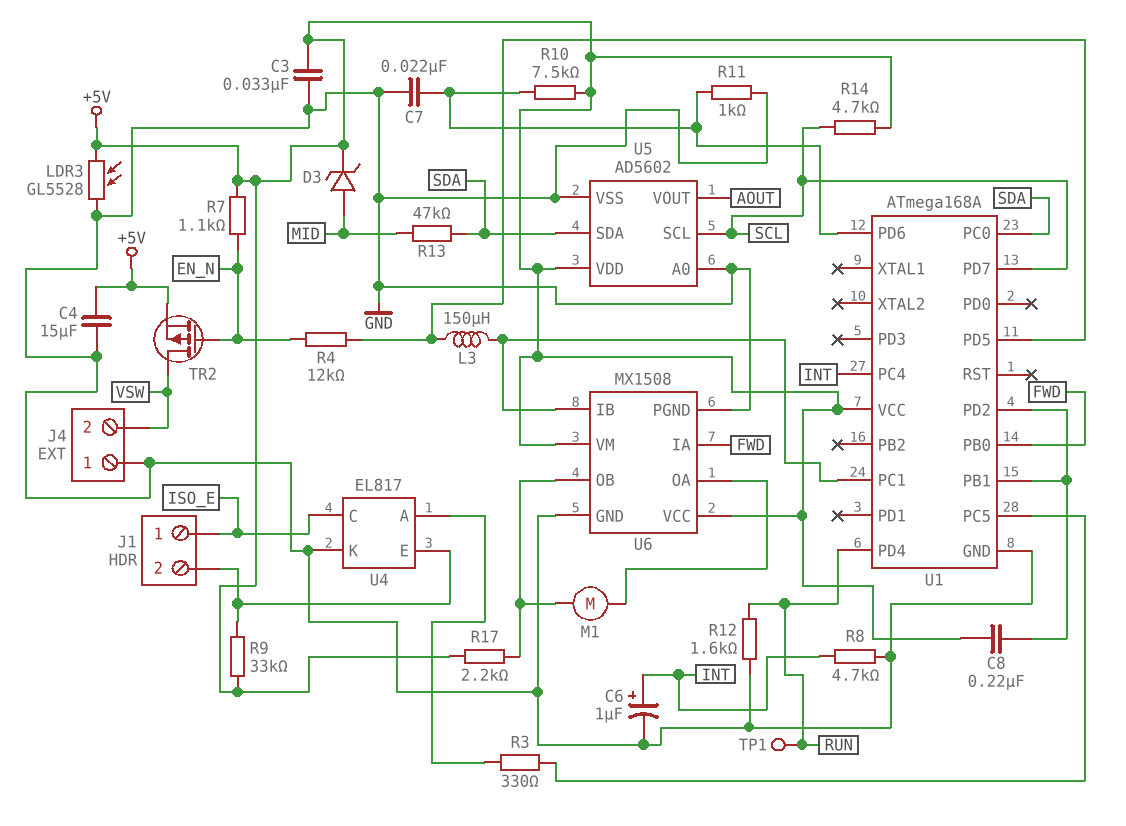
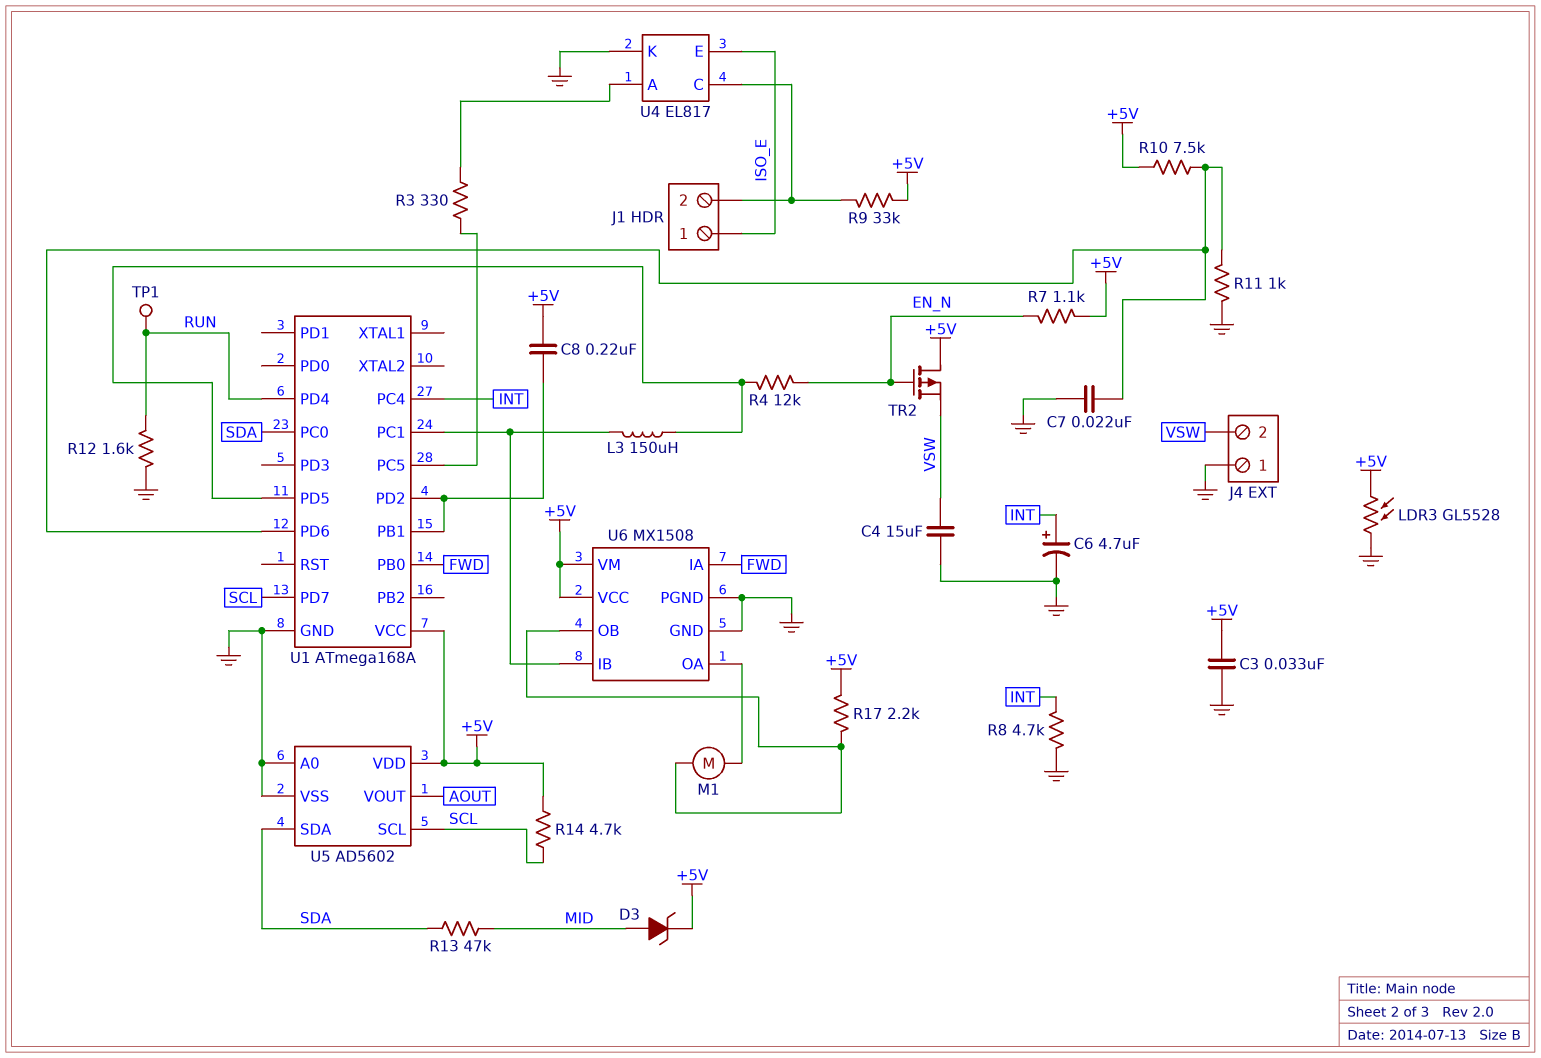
C4: 15uF (+5V, GND) -> 15uF (GND, VSW)
C6: 1uF (plus INT, minus GND) -> 4.7uF (plus INT, minus GND)
TR2: PMOS (G EN_N, D VSW, S +5V) -> PMOS (G EN_N, D +5V, S VSW)
U4 pin C: ISO_E -> J1/2
U4 pin E: J1/2 -> ISO_E

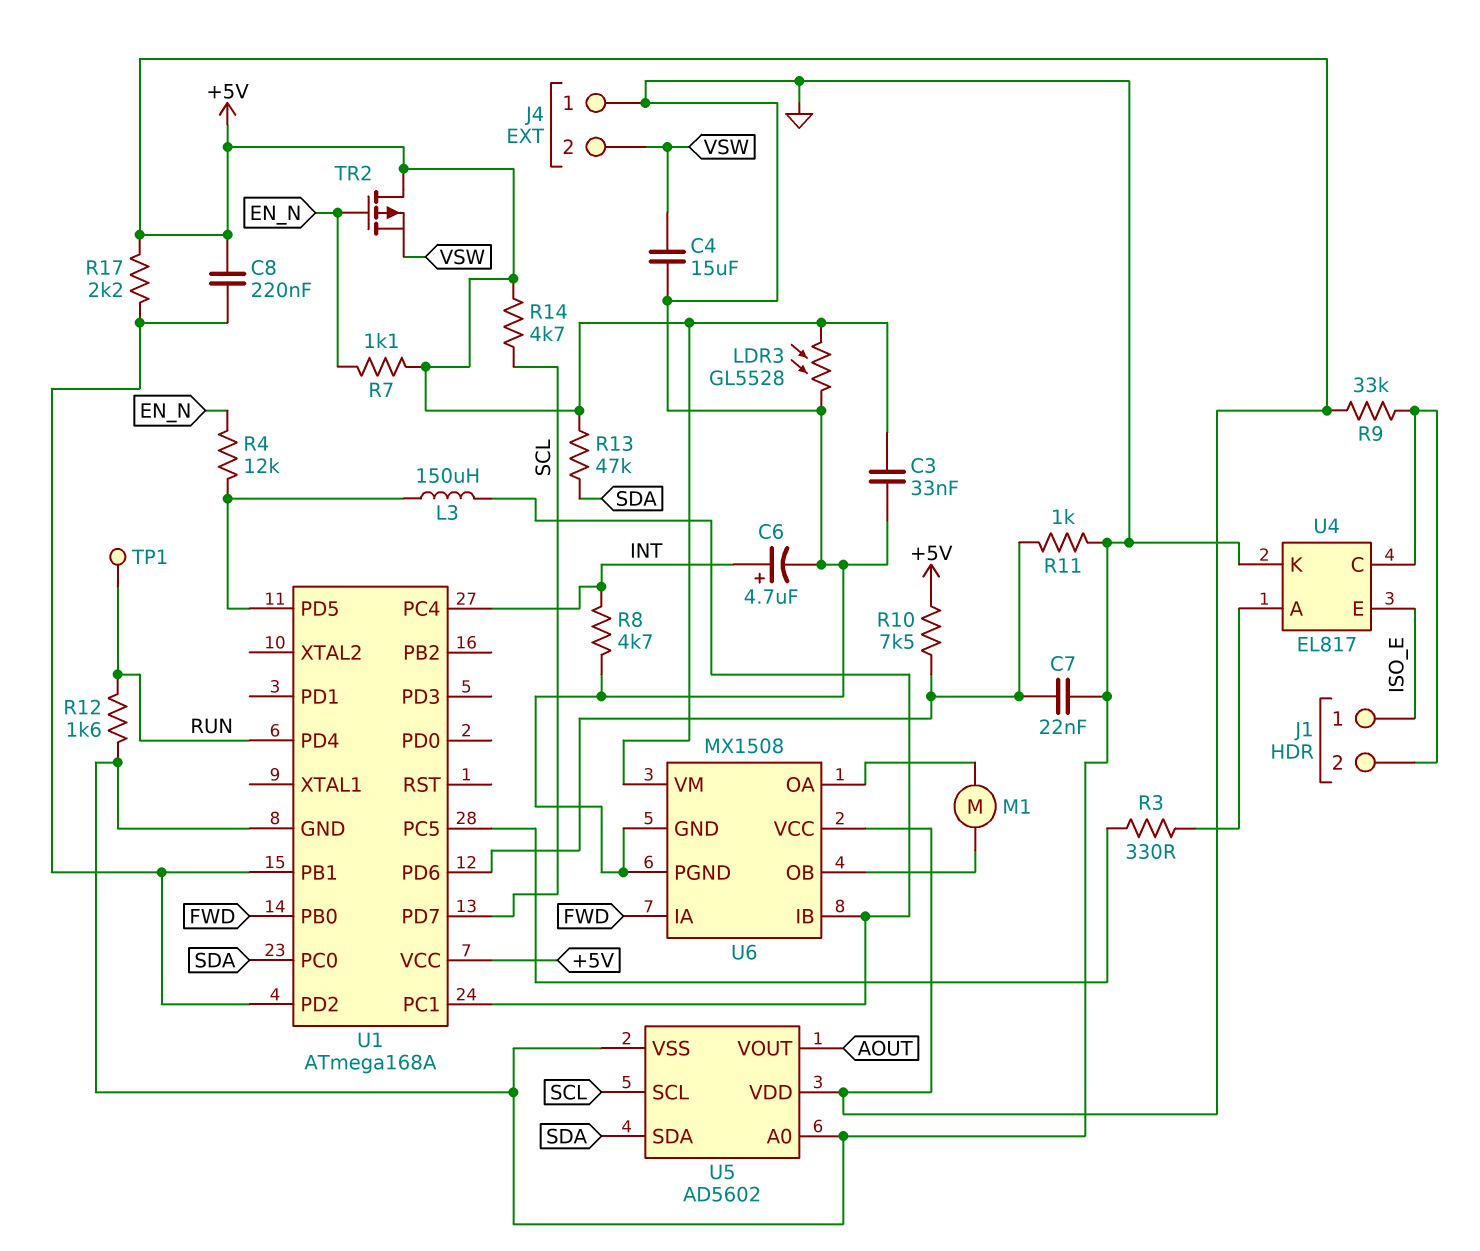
D3: zener (A MID, K +5V) -> none
R13: 47k (MID, SDA) -> 47k (+5V, SDA)
R17: 2.2k (+5V, U6/OB) -> 2.2k (+5V, U1/PB1)

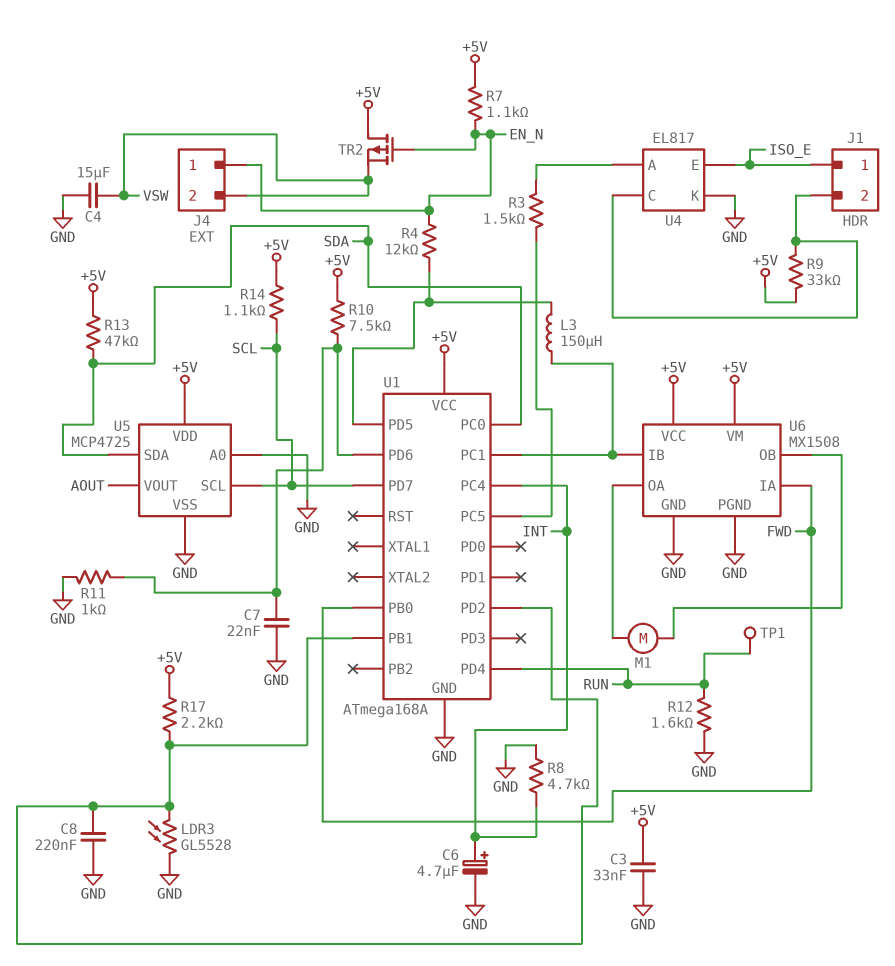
C8: 220nF (+5V, U1/PB1) -> 220nF (GND, U1/PB1)
J4 pin 1: GND -> EN_N
LDR3: GL5528 (+5V, GND) -> GL5528 (GND, U1/PB1)
R3: 330 (U1/PC5, U4/A) -> 1.5k (U1/PC5, U4/A)
R14: 4.7k (+5V, SCL) -> 1.1k (+5V, SCL)
U5: AD5602 -> MCP4725

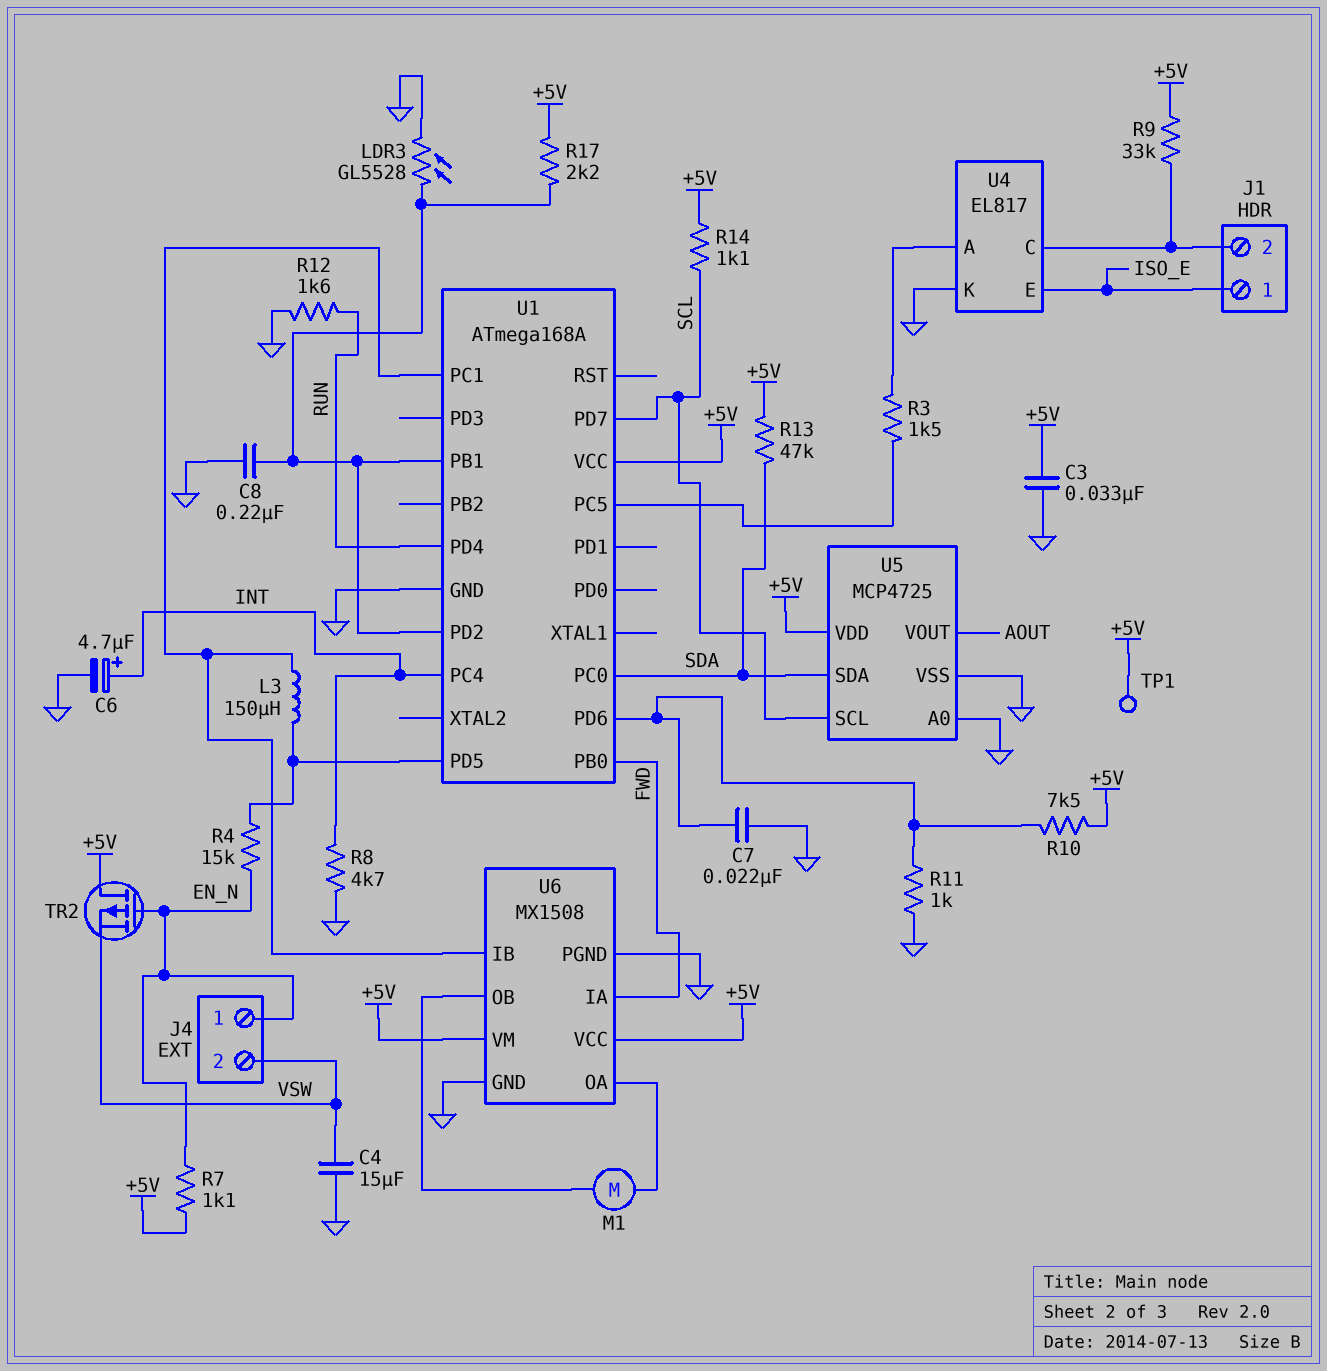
R4: 12k (EN_N, U1/PD5) -> 15k (EN_N, U1/PD5)
TP1: test point (RUN) -> test point (+5V)

